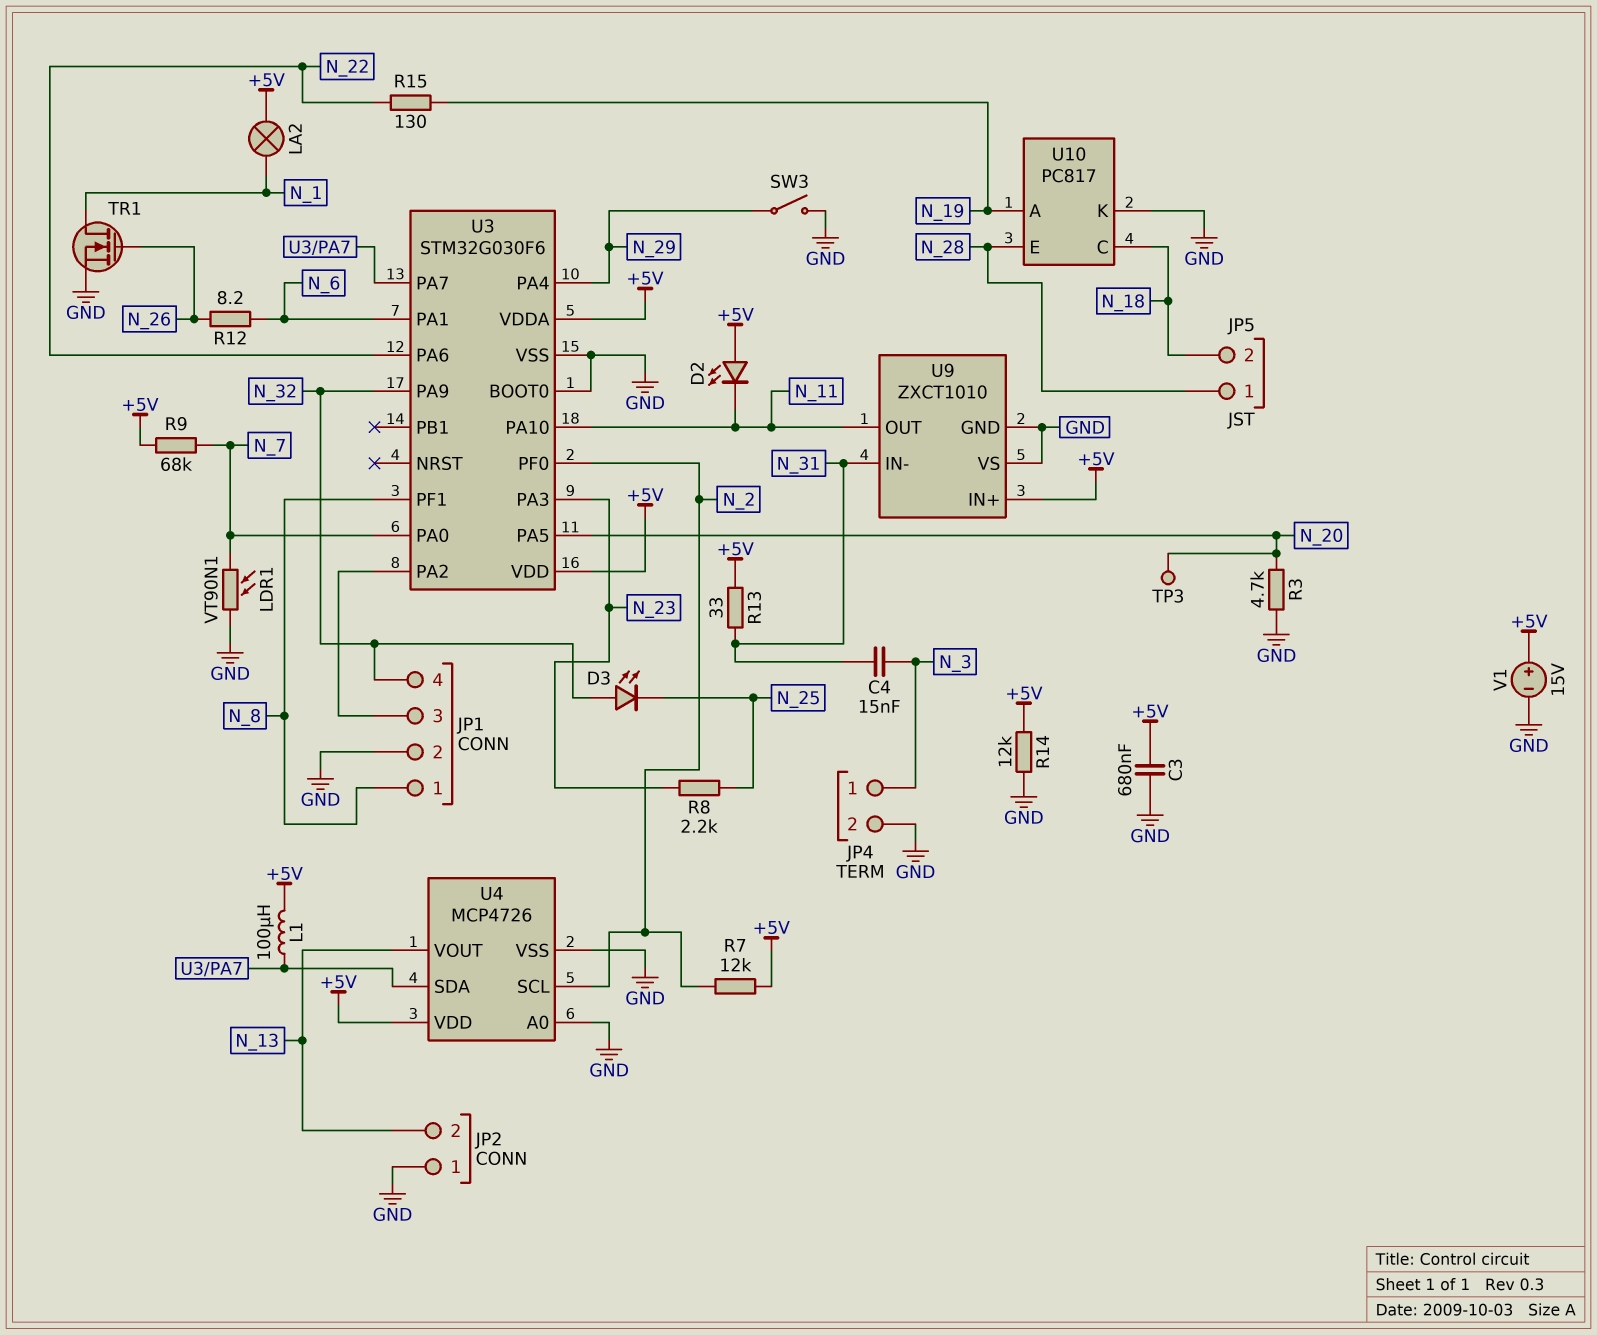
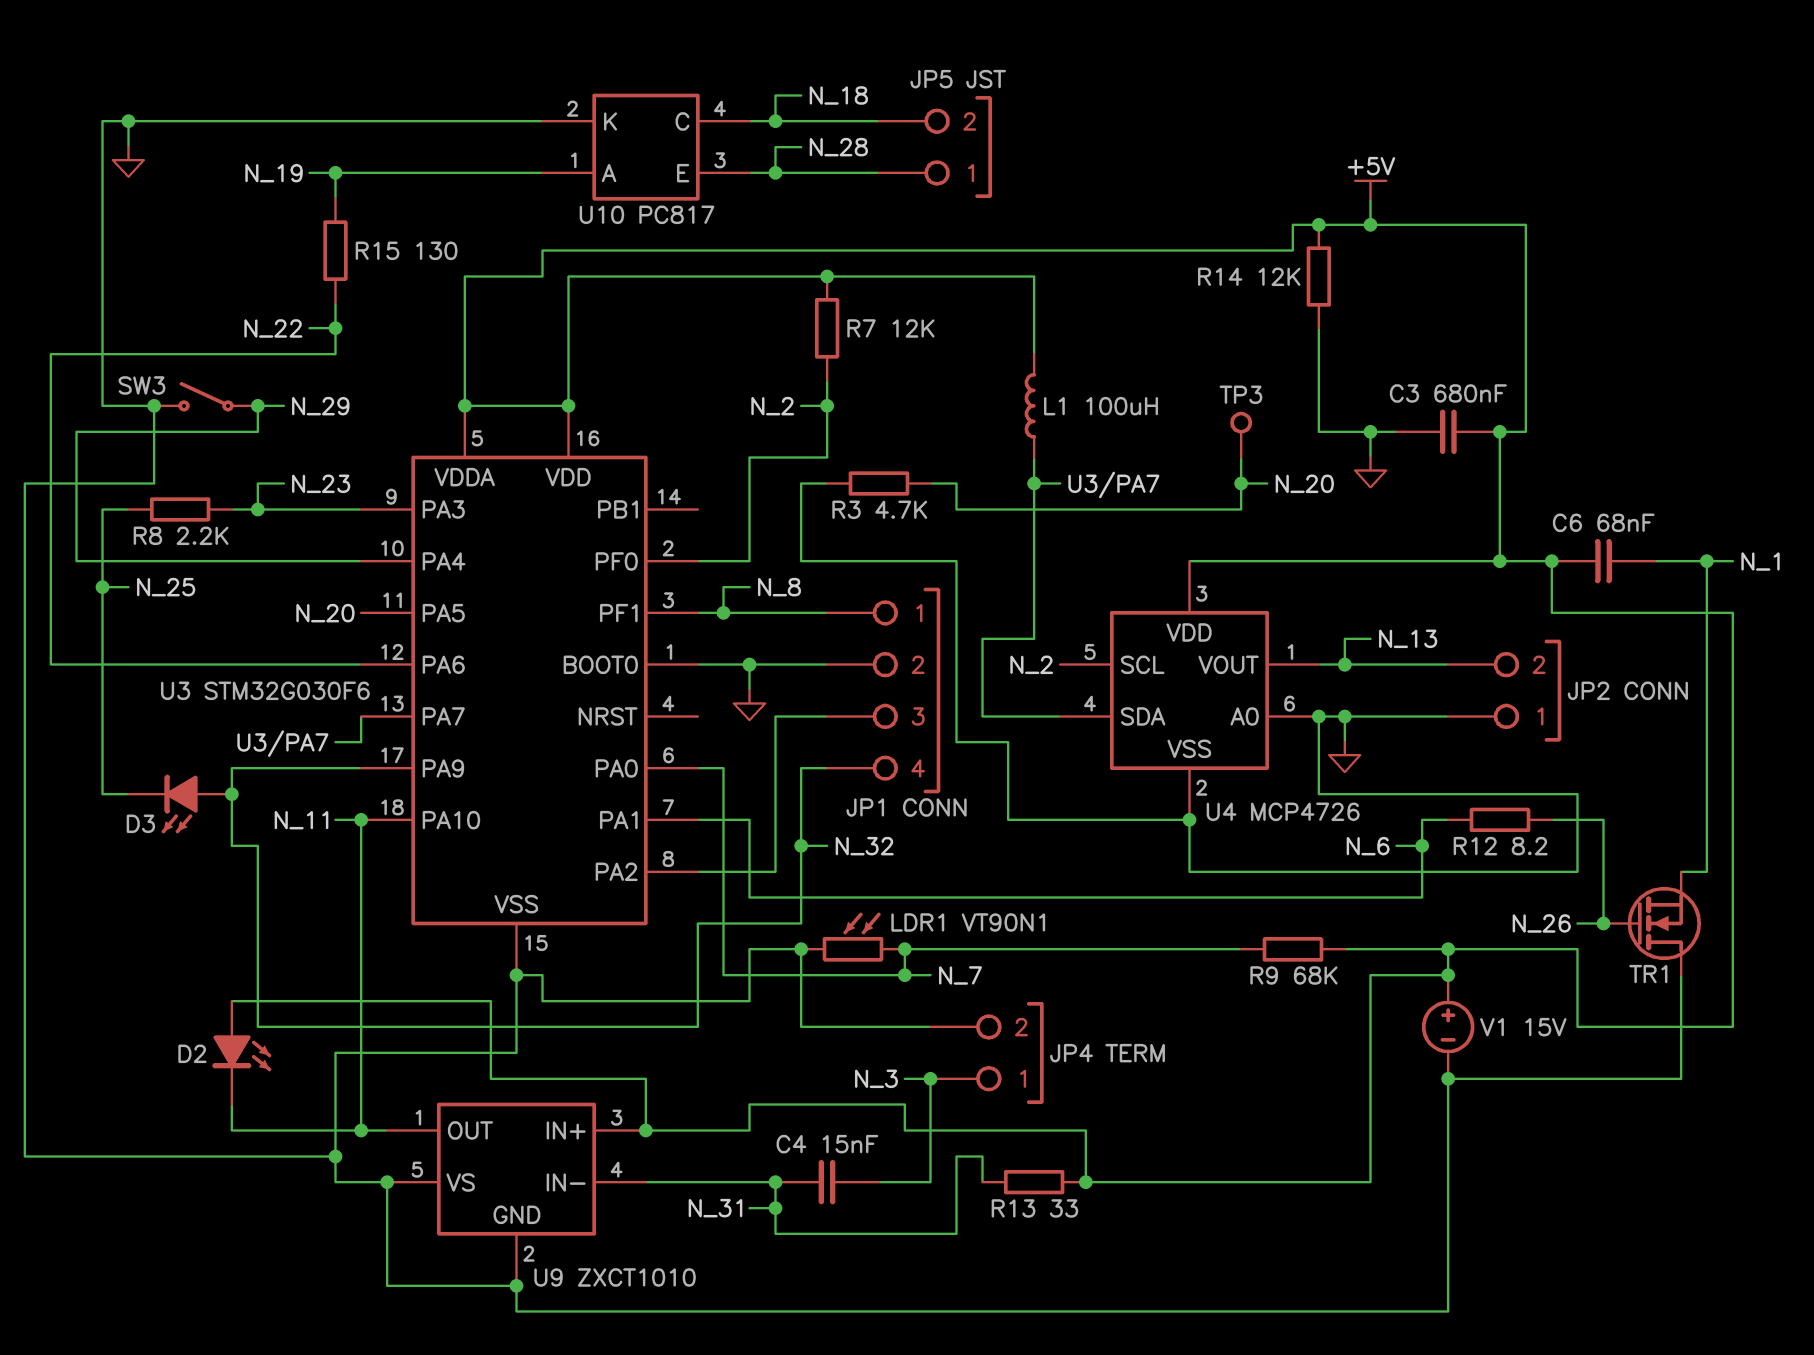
C6: none -> 68nF (+5V, N_1)
LA2: lamp (+5V, N_1) -> none
TR1: NMOS (G N_26, D N_1, S GND) -> NMOS (G N_26, D GND, S N_1)

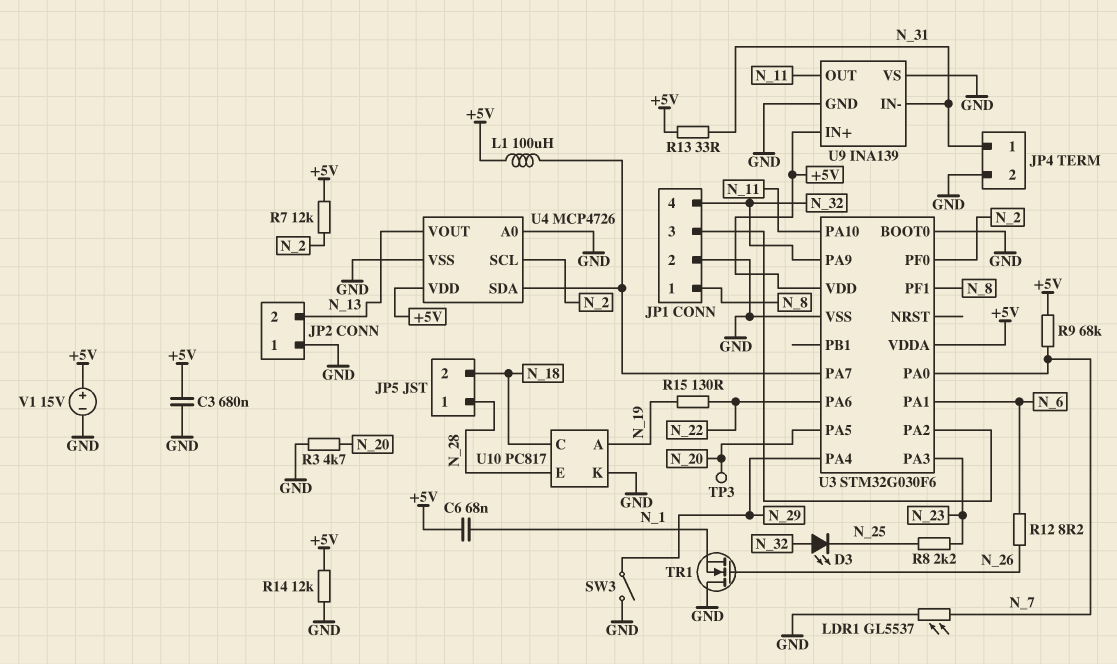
C4: 15nF (N_3, N_31) -> none
D2: LED (A +5V, K N_11) -> none
JP4 pin 1: N_3 -> N_31
LDR1: VT90N1 (GND, N_7) -> GL5537 (GND, N_7)
U9: ZXCT1010 -> INA139

